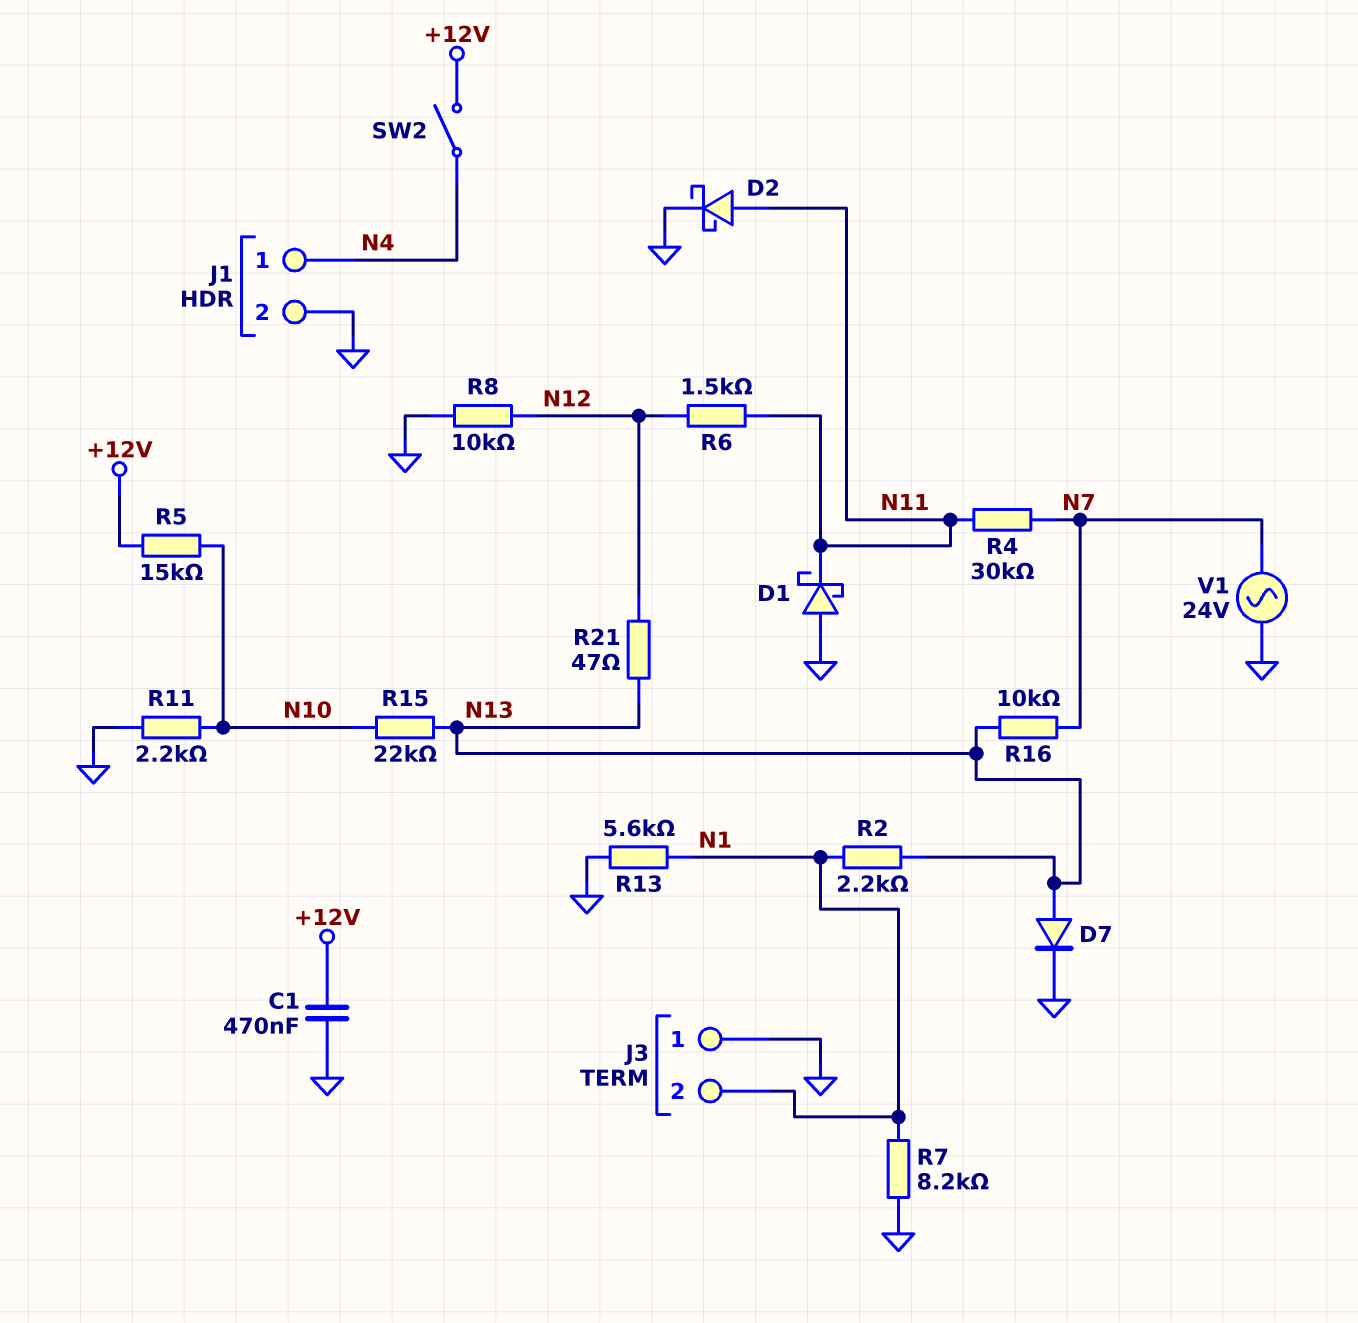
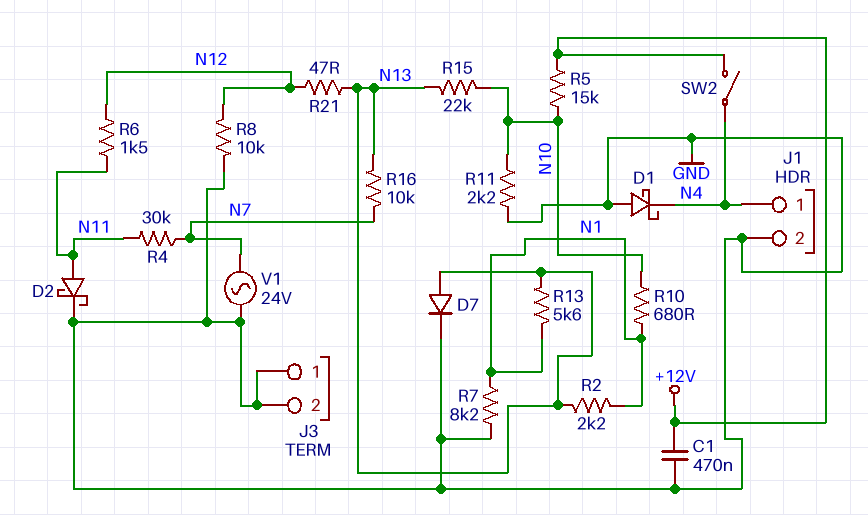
D1: schottky (A GND, K N11) -> schottky (A GND, K N4)
J3 pin 2: N1 -> GND
R10: none -> 680 (N1, N10)
R13: 5.6k (GND, N1) -> 5.6k (N1, N13)

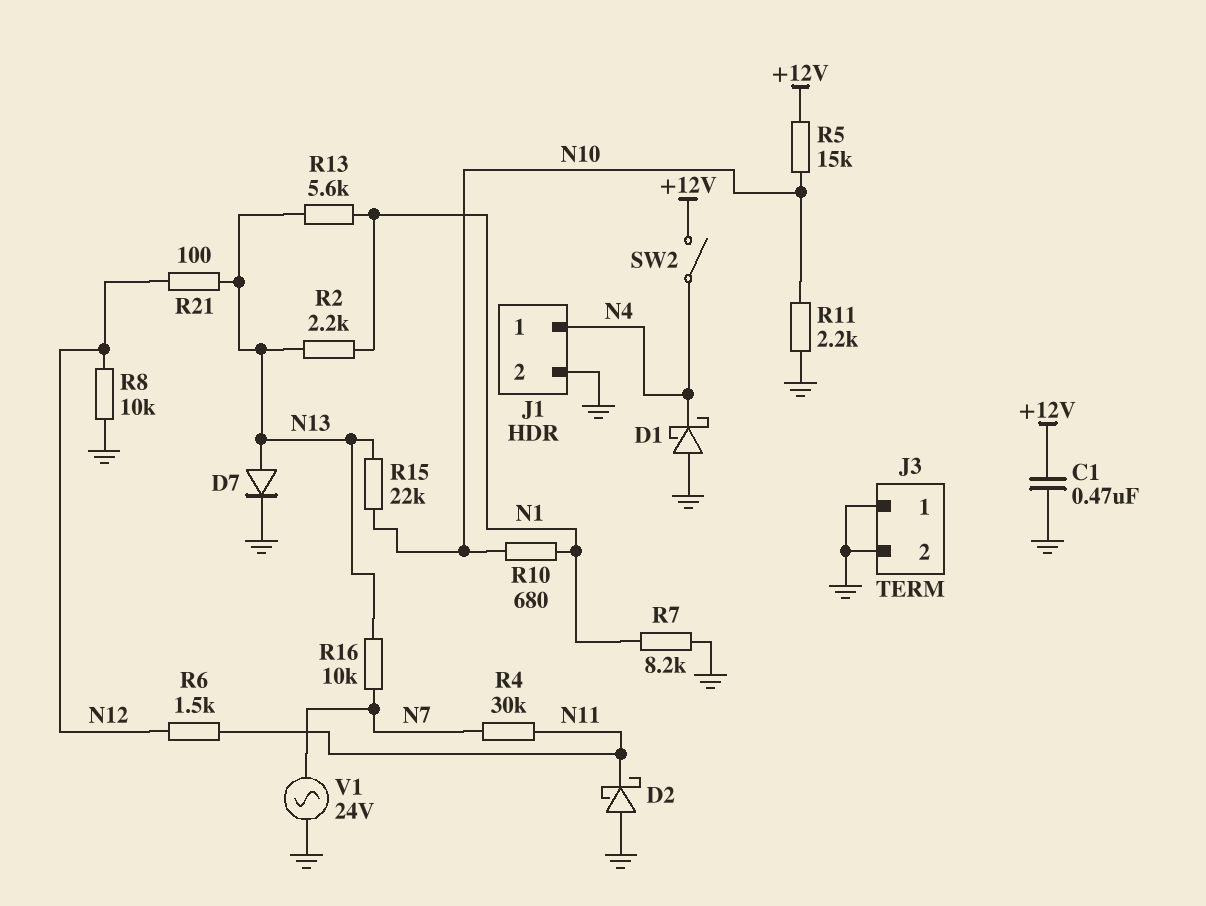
D2: schottky (A N11, K GND) -> schottky (A GND, K N11)
R21: 47 (N12, N13) -> 100 (N12, N13)

